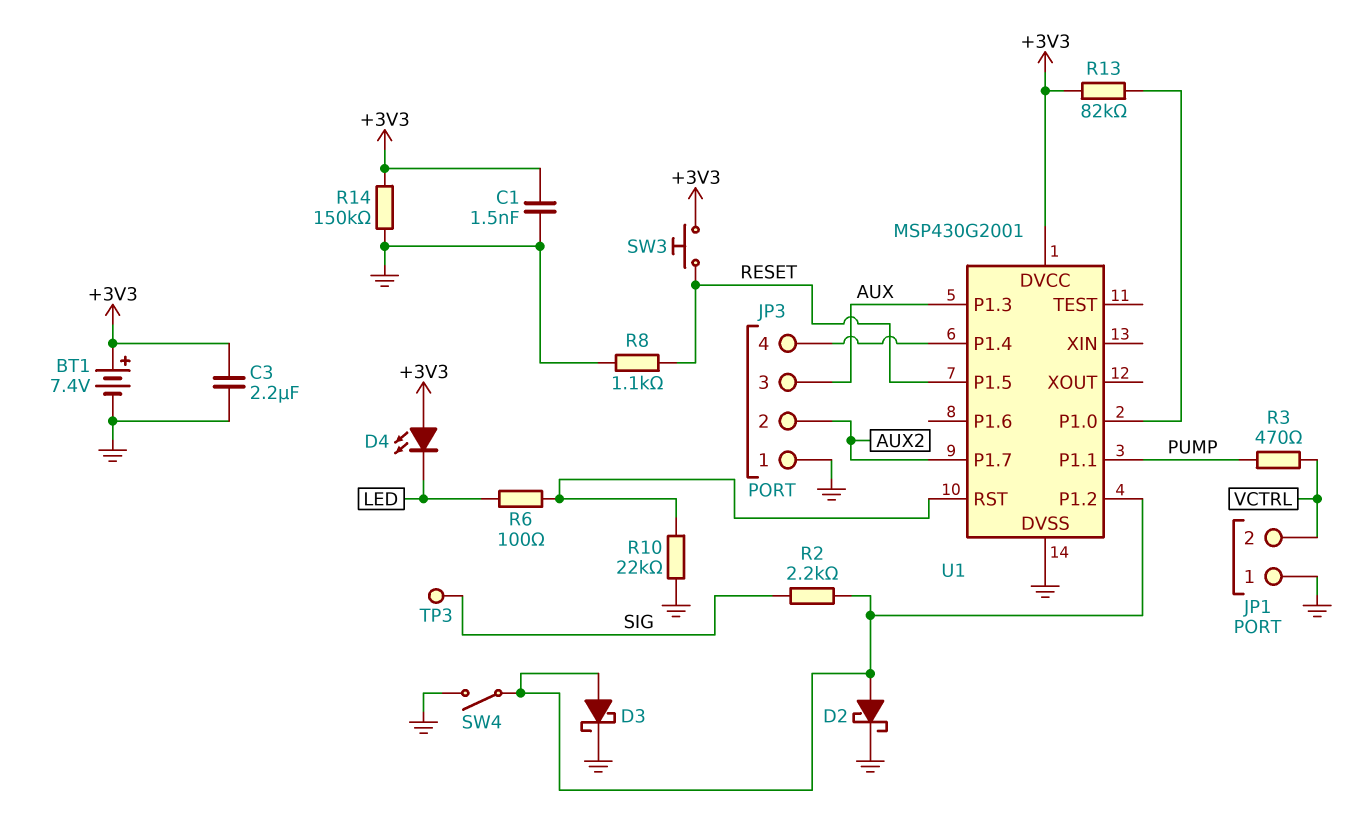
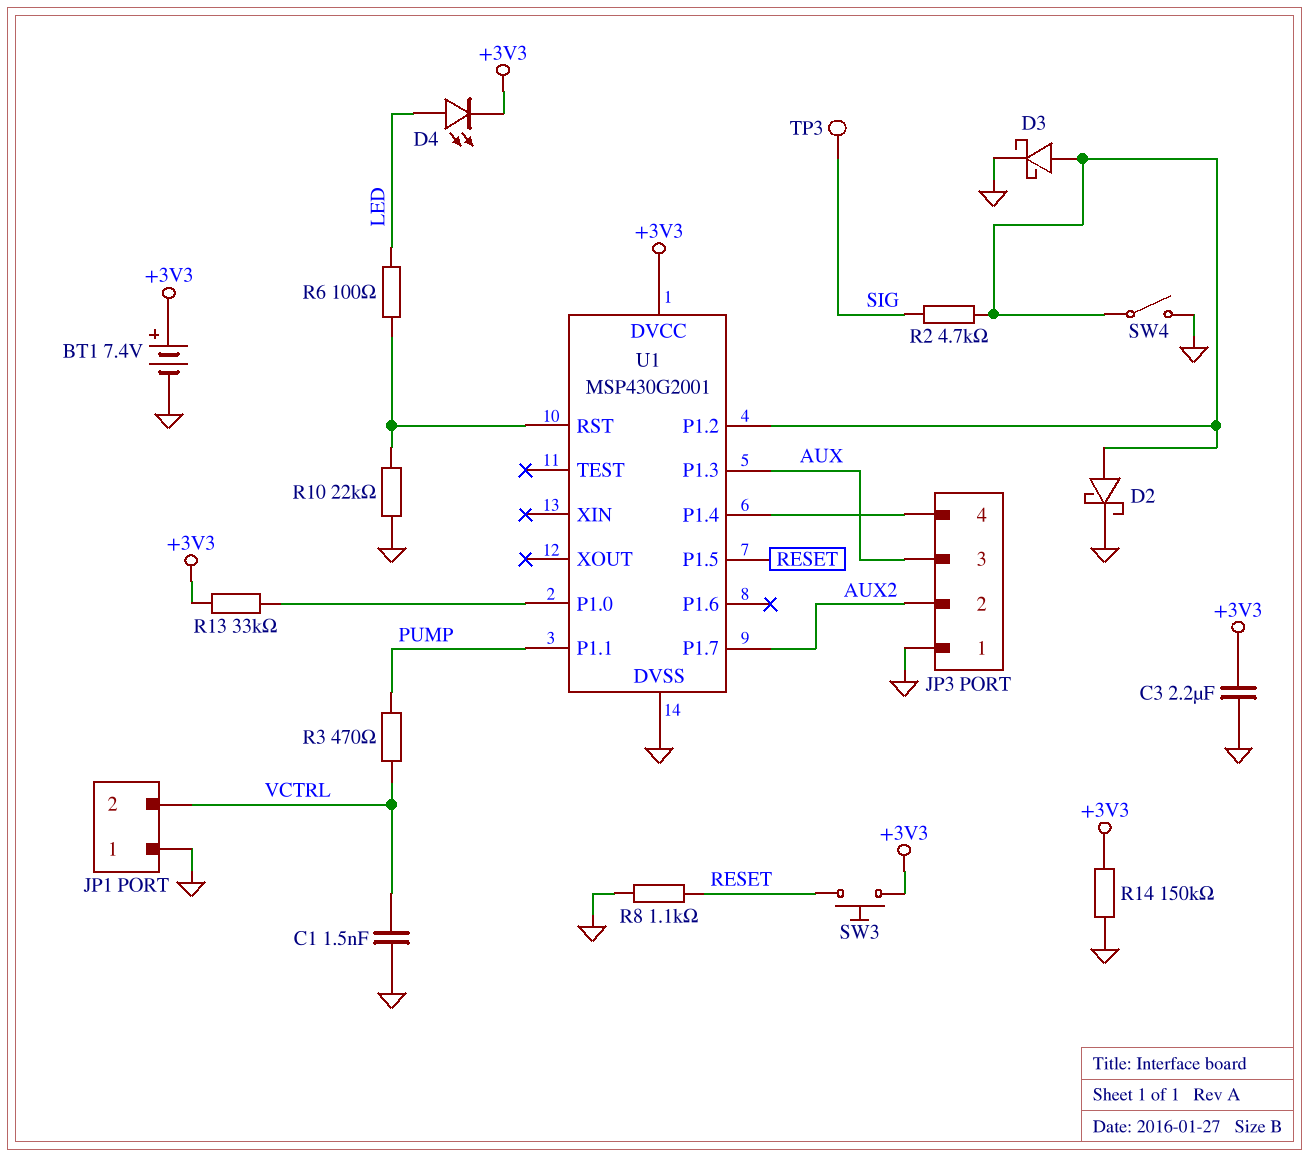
C1: 1.5nF (+3V3, GND) -> 1.5nF (GND, VCTRL)
D4: LED (A +3V3, K LED) -> LED (A LED, K +3V3)
R2: 2.2k (SIG, U1/P1.2) -> 4.7k (SIG, U1/P1.2)
R13: 82k (+3V3, U1/P1.0) -> 33k (+3V3, U1/P1.0)

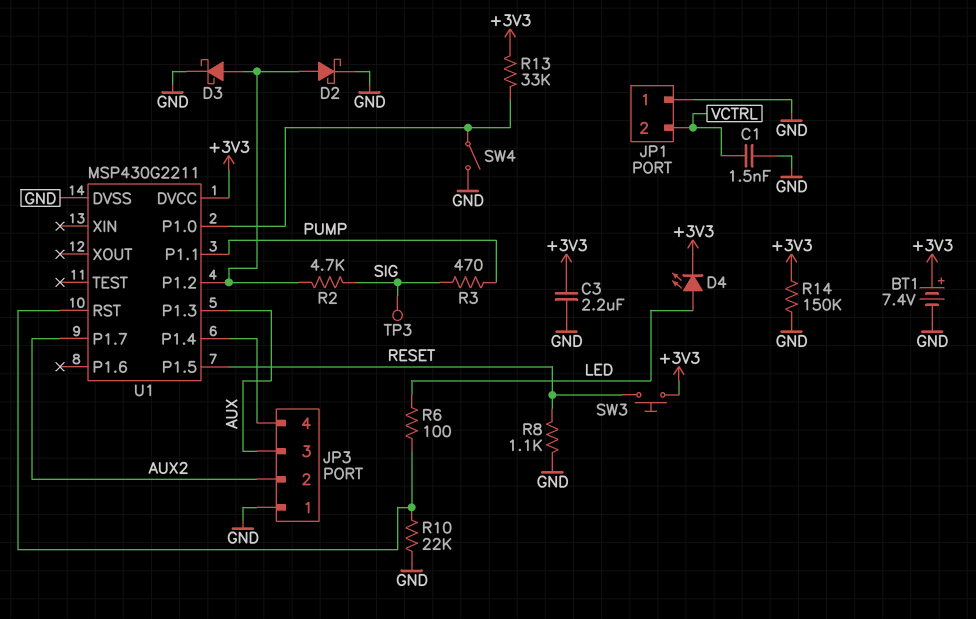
R3: 470 (PUMP, VCTRL) -> 470 (PUMP, SIG)
SW4: switch (GND, U1/P1.2) -> switch (GND, U1/P1.0)
U1: MSP430G2001 -> MSP430G2211

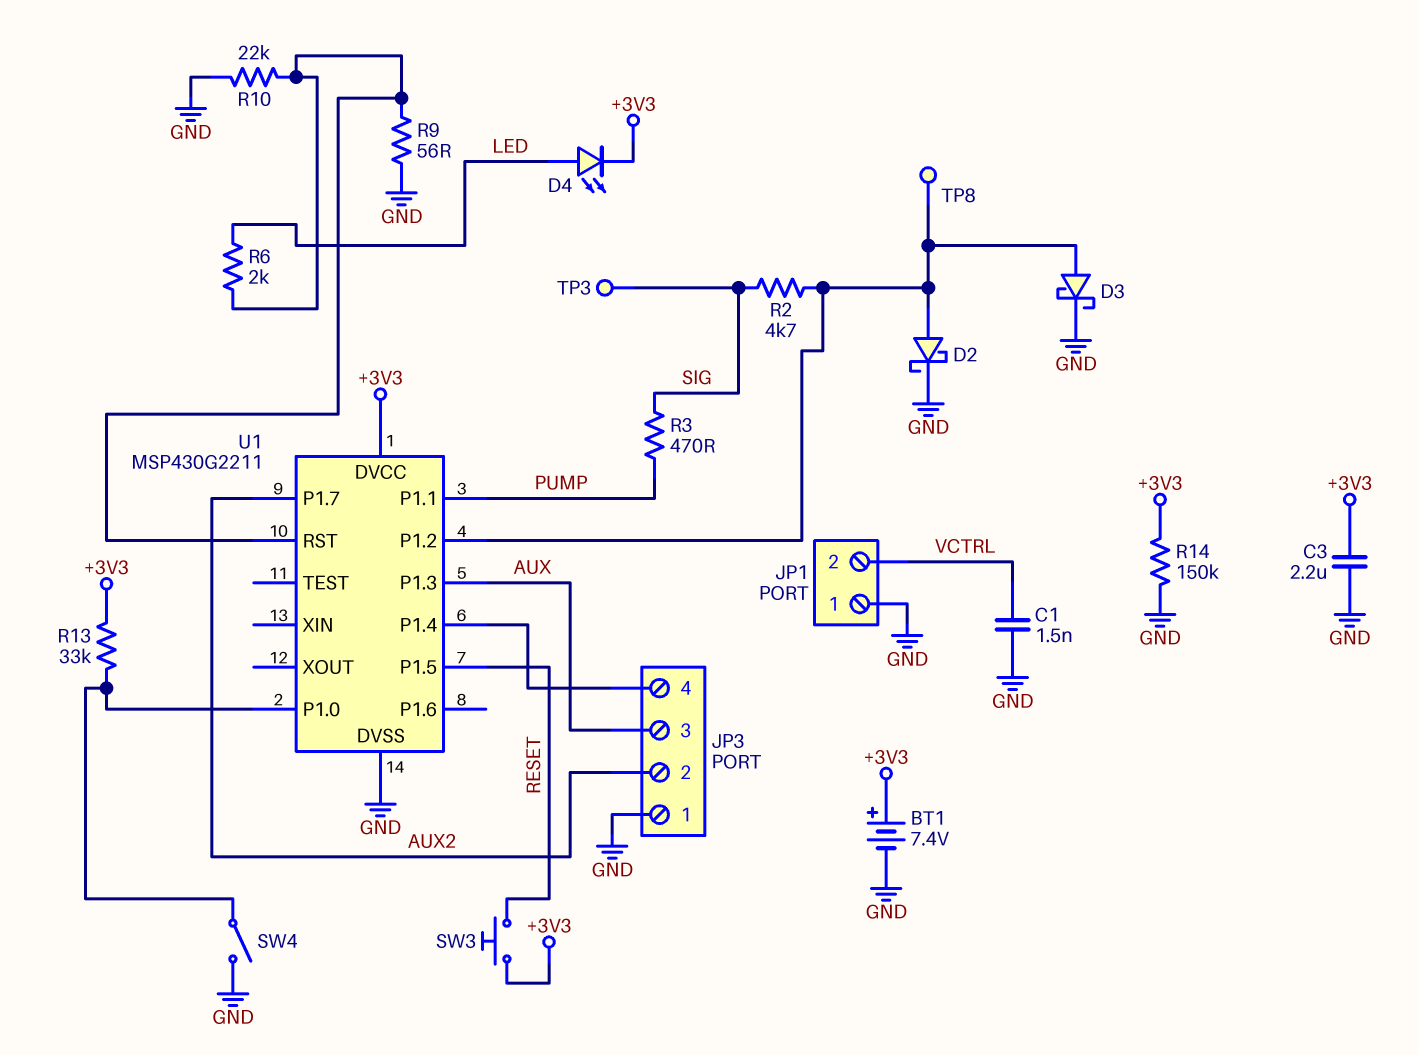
R6: 100 (LED, U1/RST) -> 2k (LED, U1/RST)
R8: 1.1k (GND, RESET) -> none
R9: none -> 56 (GND, U1/RST)
TP8: none -> test point (U1/P1.2)

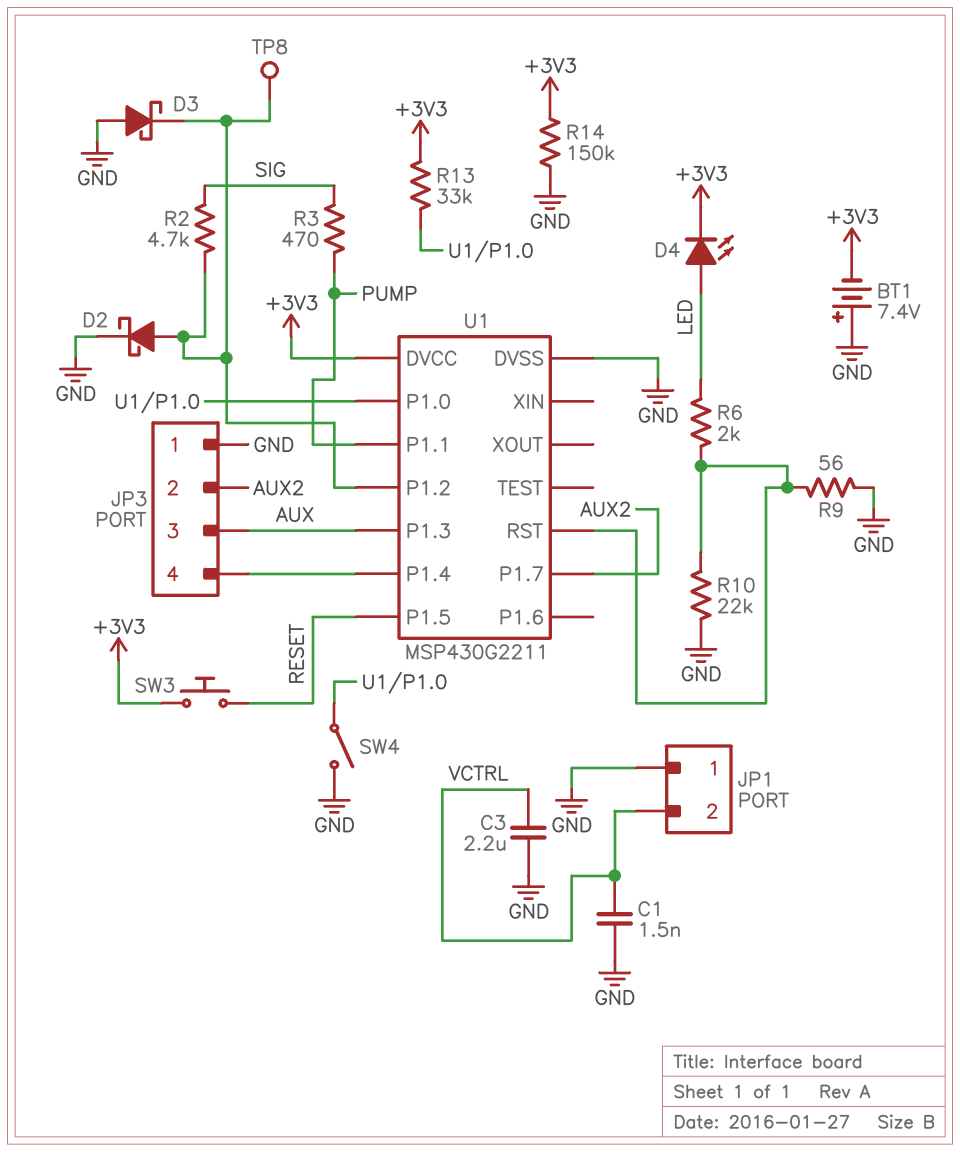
BT1: 7.4V (plus +3V3, minus GND) -> 7.4V (plus GND, minus +3V3)
C3: 2.2uF (+3V3, GND) -> 2.2uF (GND, VCTRL)
D3: schottky (A U1/P1.2, K GND) -> schottky (A GND, K U1/P1.2)
TP3: test point (SIG) -> none

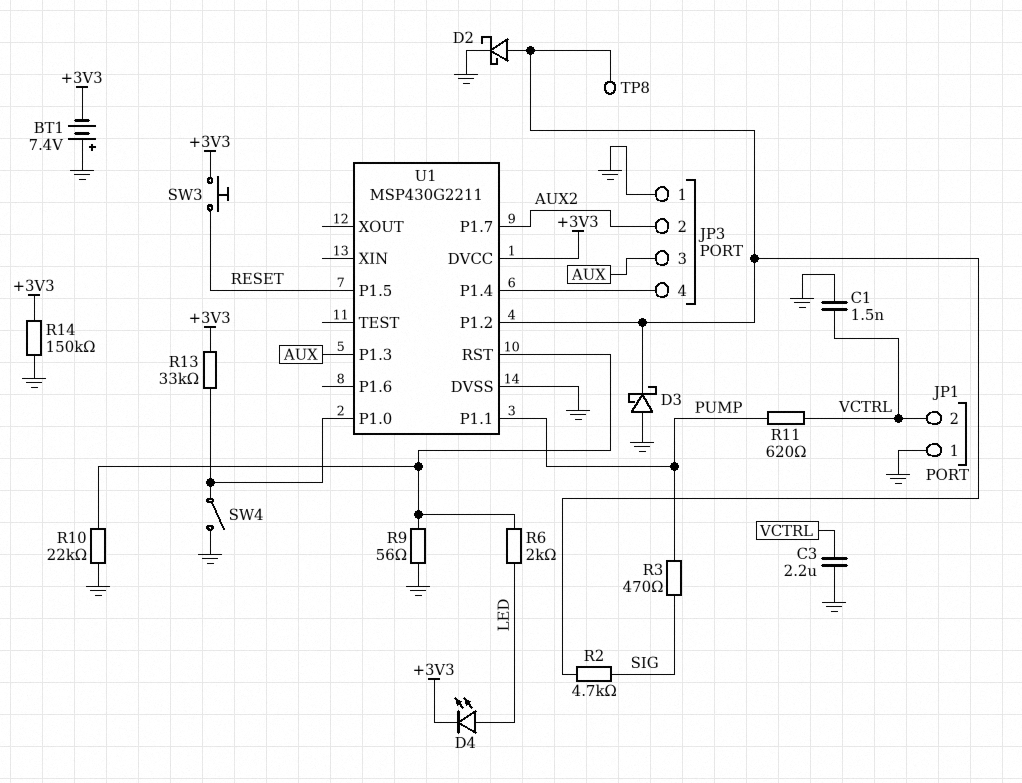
R11: none -> 620 (PUMP, VCTRL)

